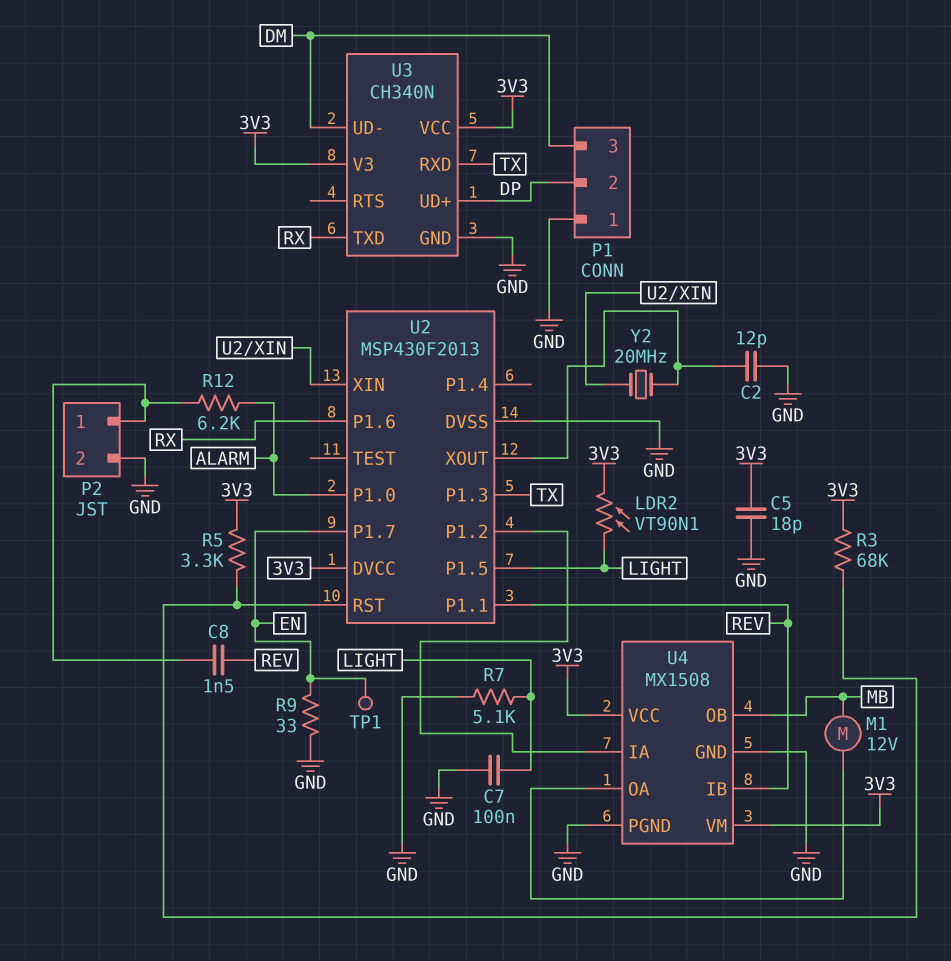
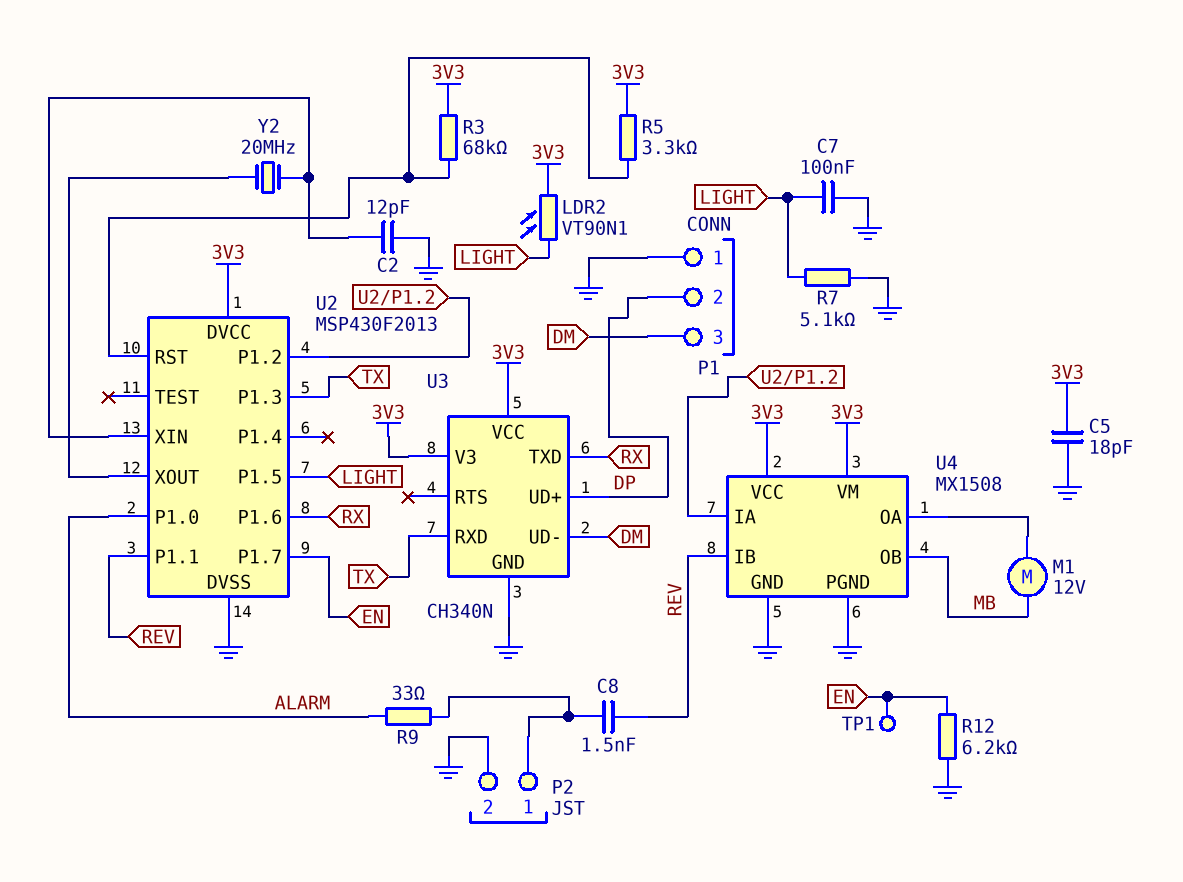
C2: 12pF (GND, U2/XOUT) -> 12pF (GND, U2/XIN)
R9: 33 (EN, GND) -> 33 (ALARM, P2/1)
R12: 6.2k (ALARM, P2/1) -> 6.2k (EN, GND)

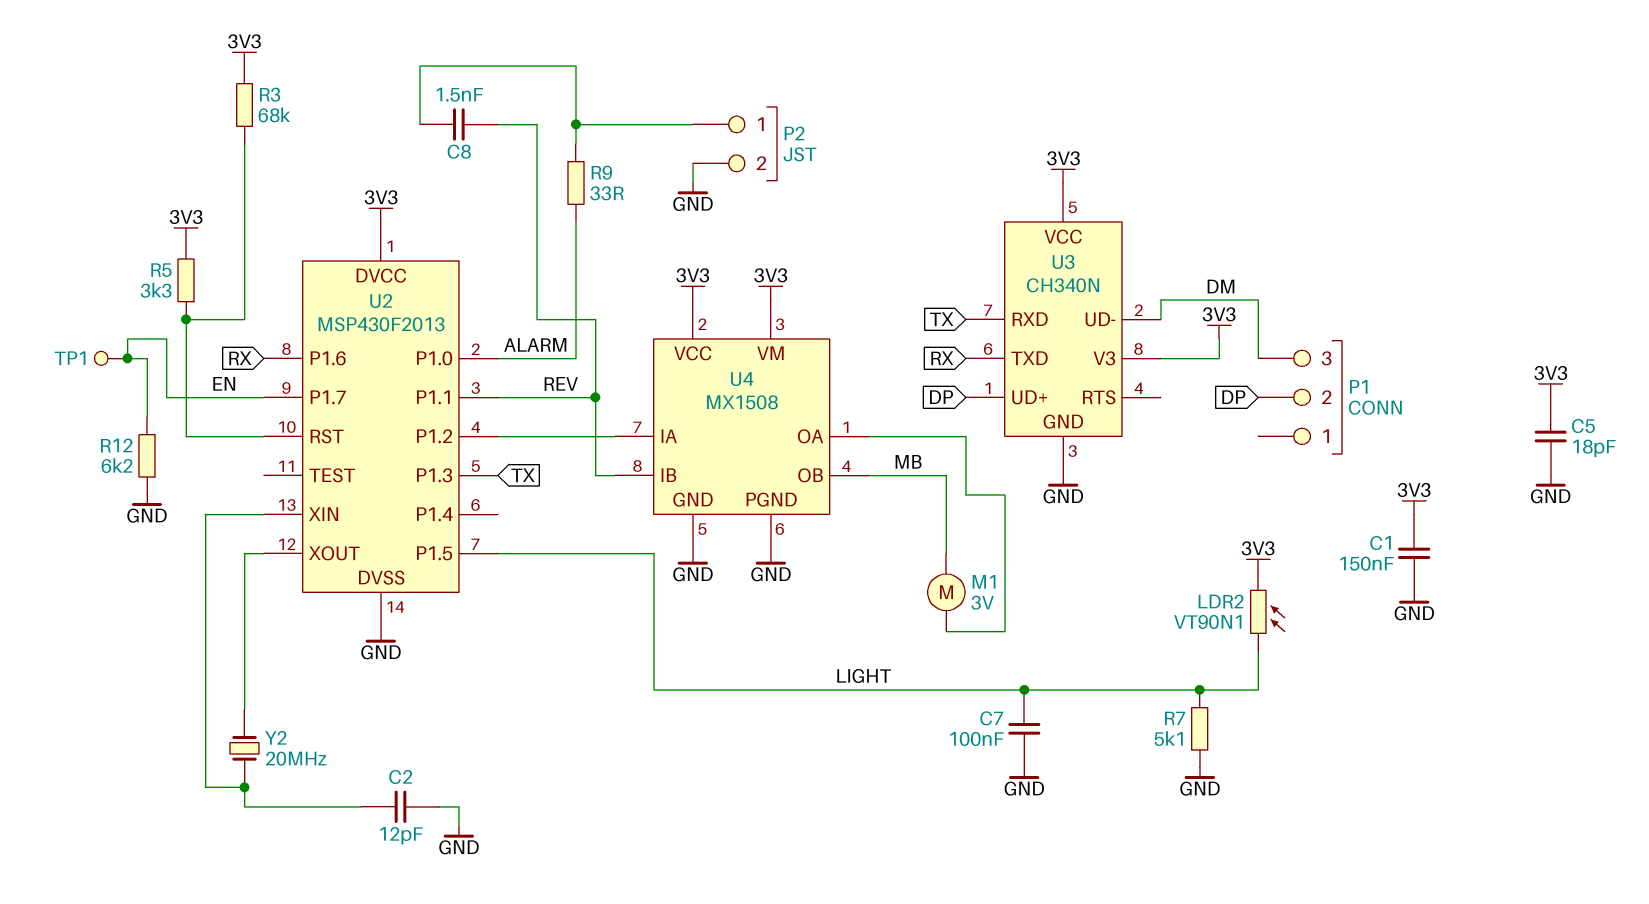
C1: none -> 150nF (3V3, GND)
M1: motor 12V (MB, U4/OA) -> motor 3V (MB, U4/OA)
P1 pin 1: GND -> none

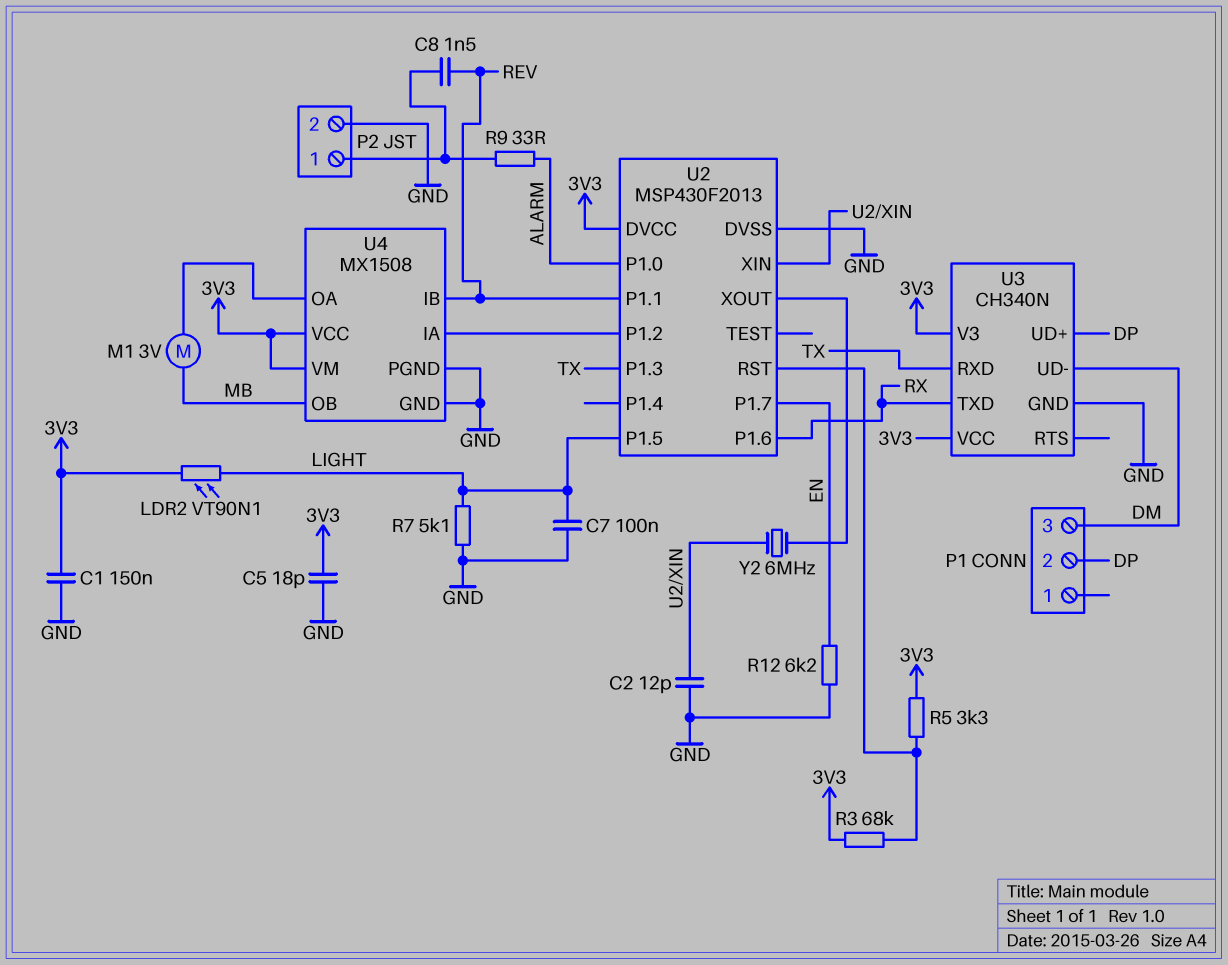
TP1: test point (EN) -> none
Y2: 20MHz (U2/XIN, U2/XOUT) -> 6MHz (U2/XIN, U2/XOUT)

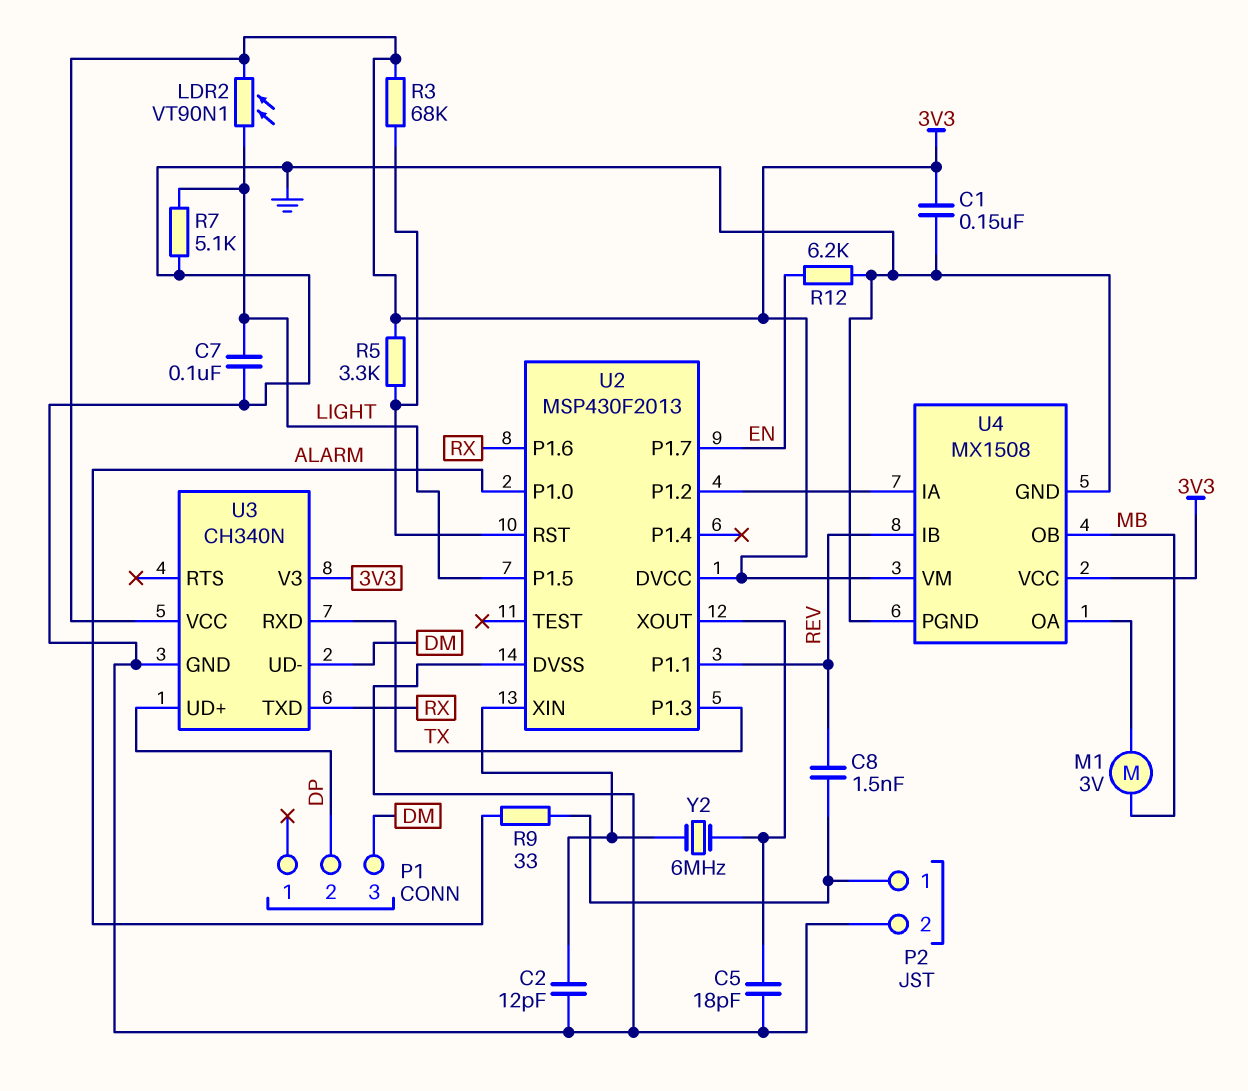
C5: 18pF (3V3, GND) -> 18pF (GND, U2/XOUT)

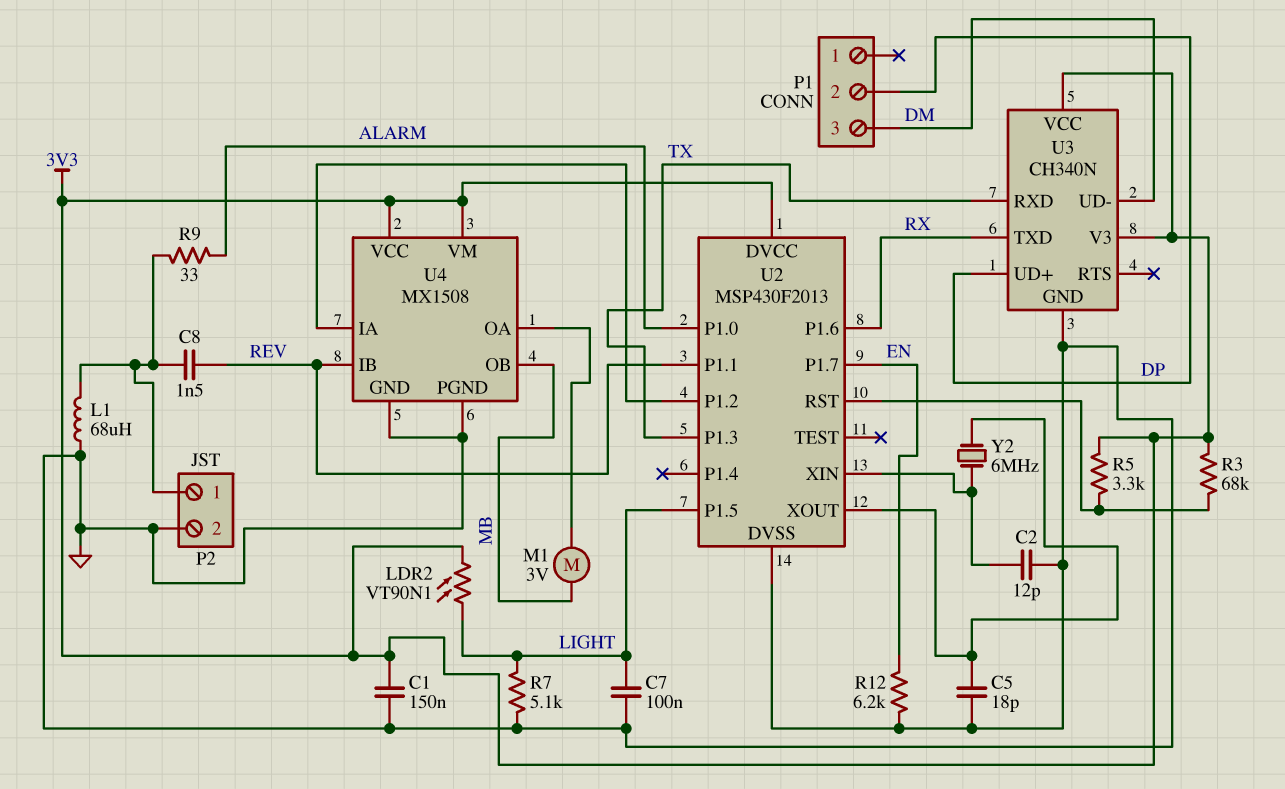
L1: none -> 68uH (GND, P2/1)

